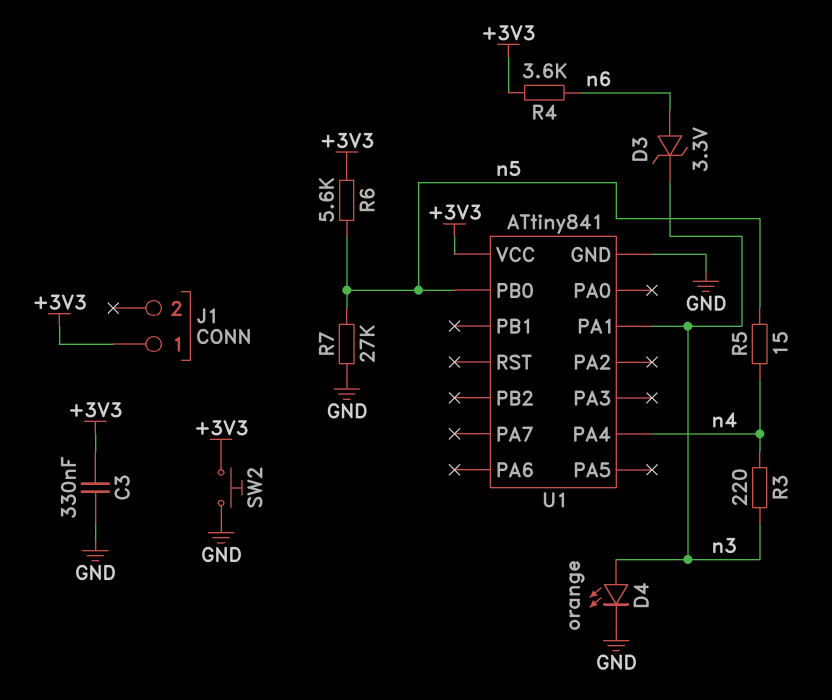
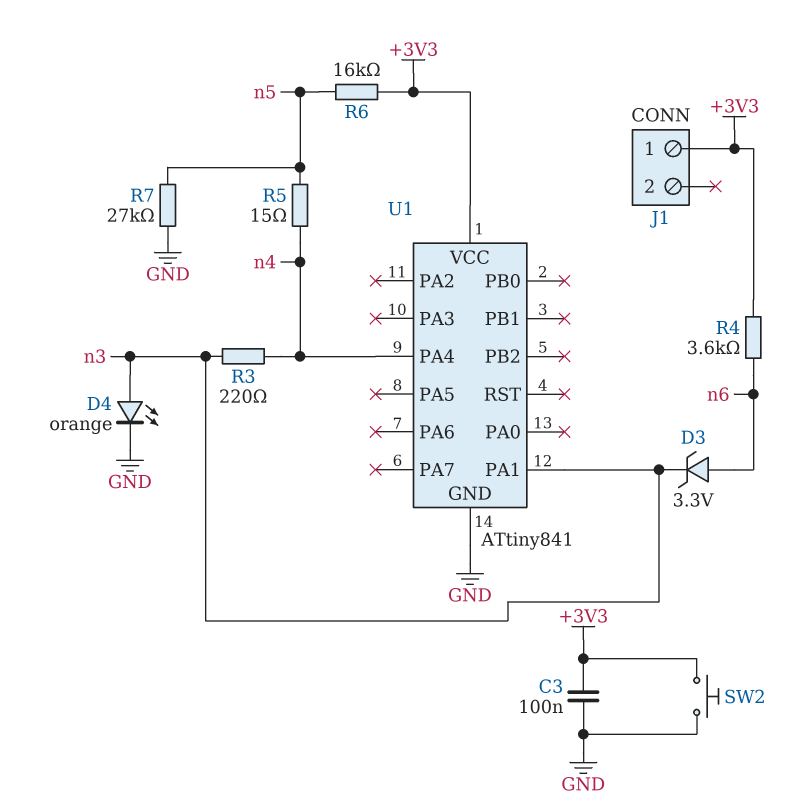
C3: 330nF (+3V3, GND) -> 100nF (+3V3, GND)
R6: 5.6k (+3V3, n5) -> 16k (+3V3, n5)
U1 pin PB0: n5 -> none

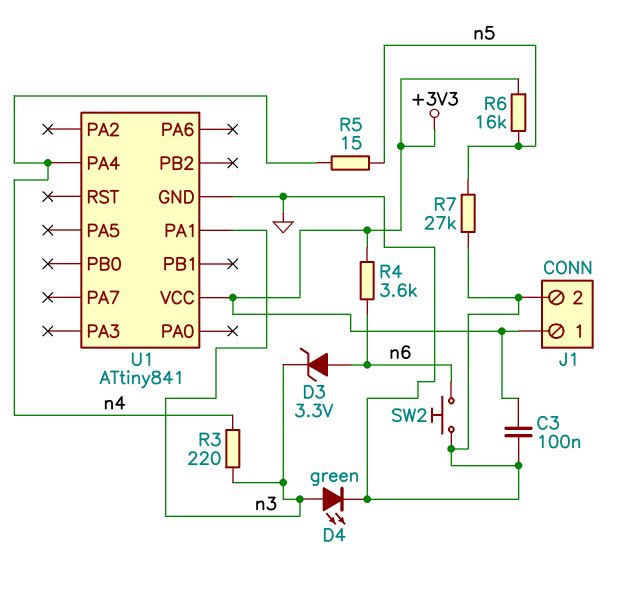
D4: LED orange (A n3, K GND) -> LED green (A n3, K GND)
J1 pin 2: none -> GND
SW2: button (+3V3, GND) -> button (GND, n6)

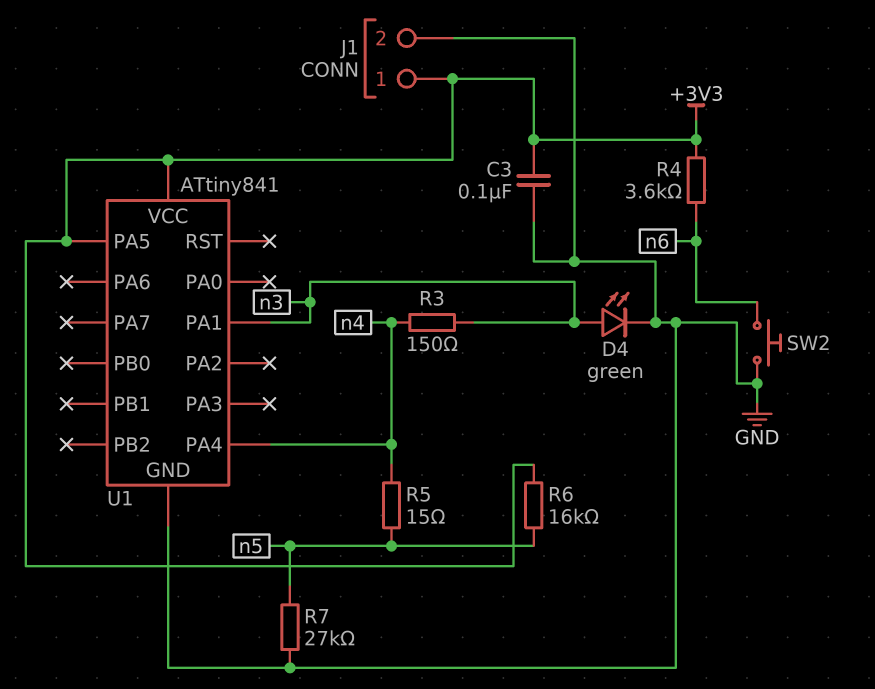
D3: zener 3.3V (A n6, K n3) -> none
R3: 220 (n3, n4) -> 150 (n3, n4)
U1 pin PA5: none -> +3V3

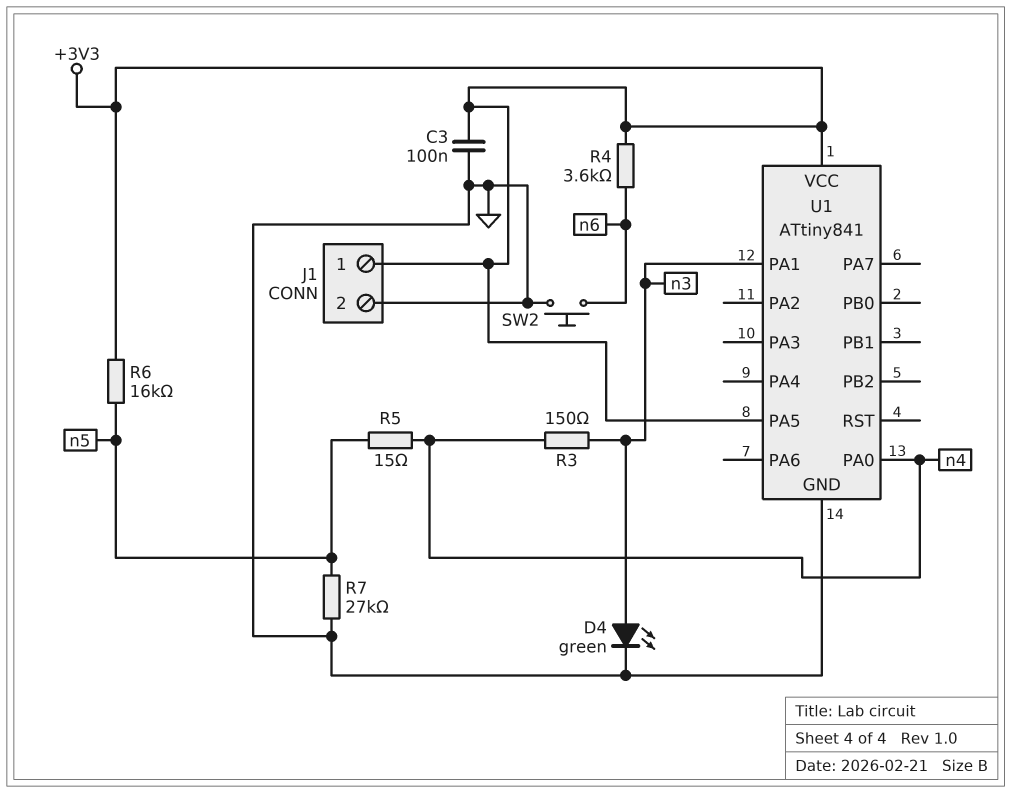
U1 pin PA0: none -> n4
U1 pin PA4: n4 -> none

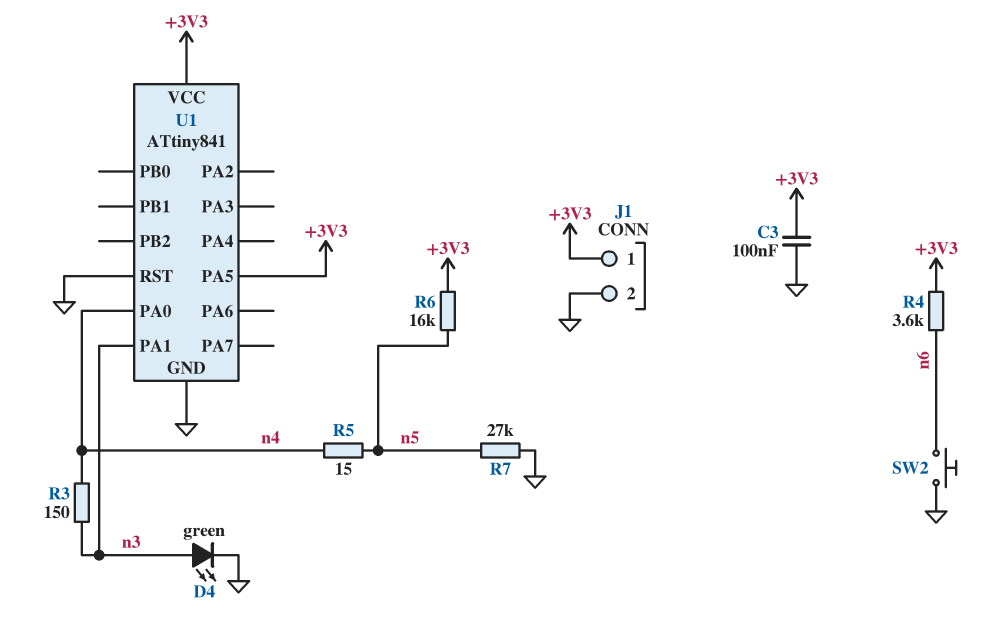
U1 pin RST: none -> GND

